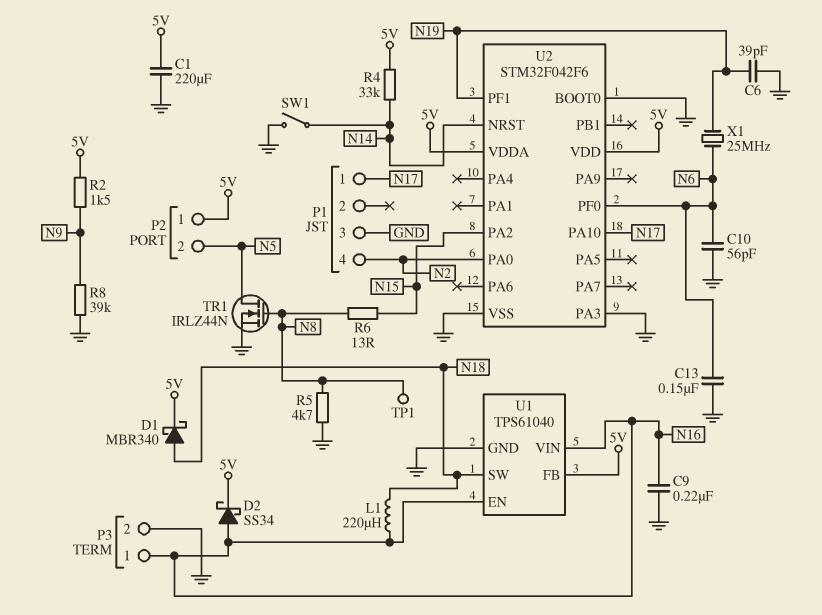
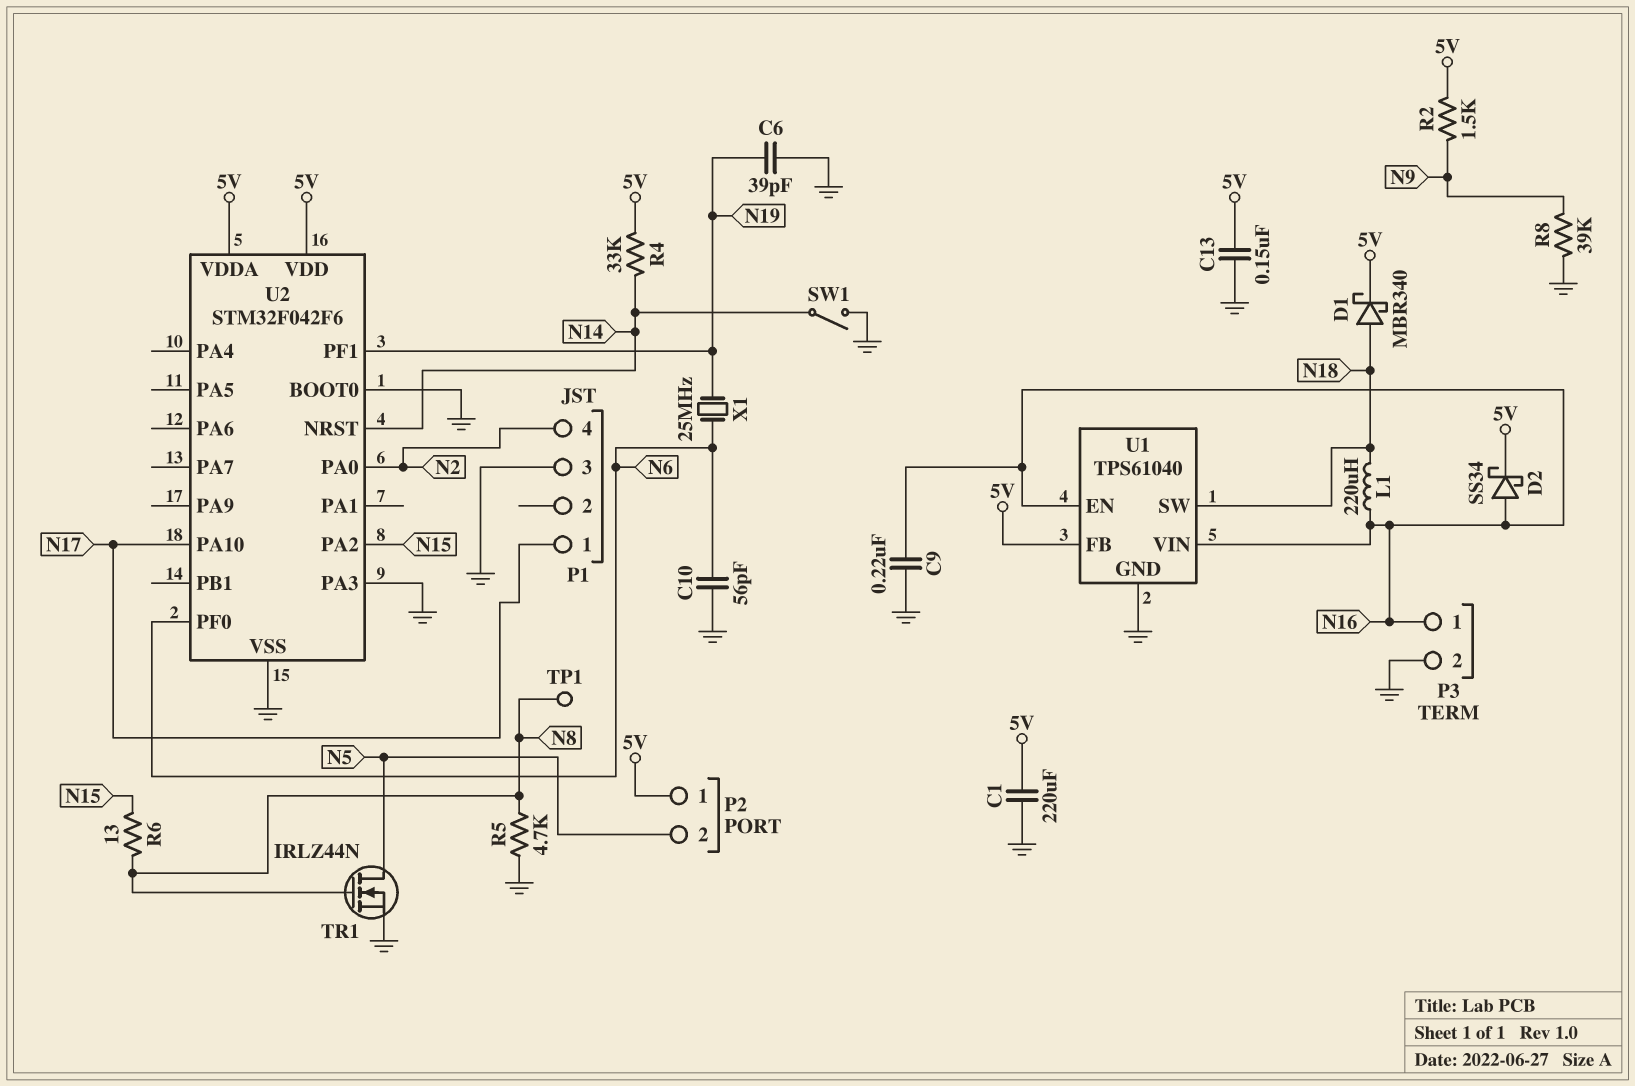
C13: 150nF (GND, N6) -> 150nF (5V, GND)

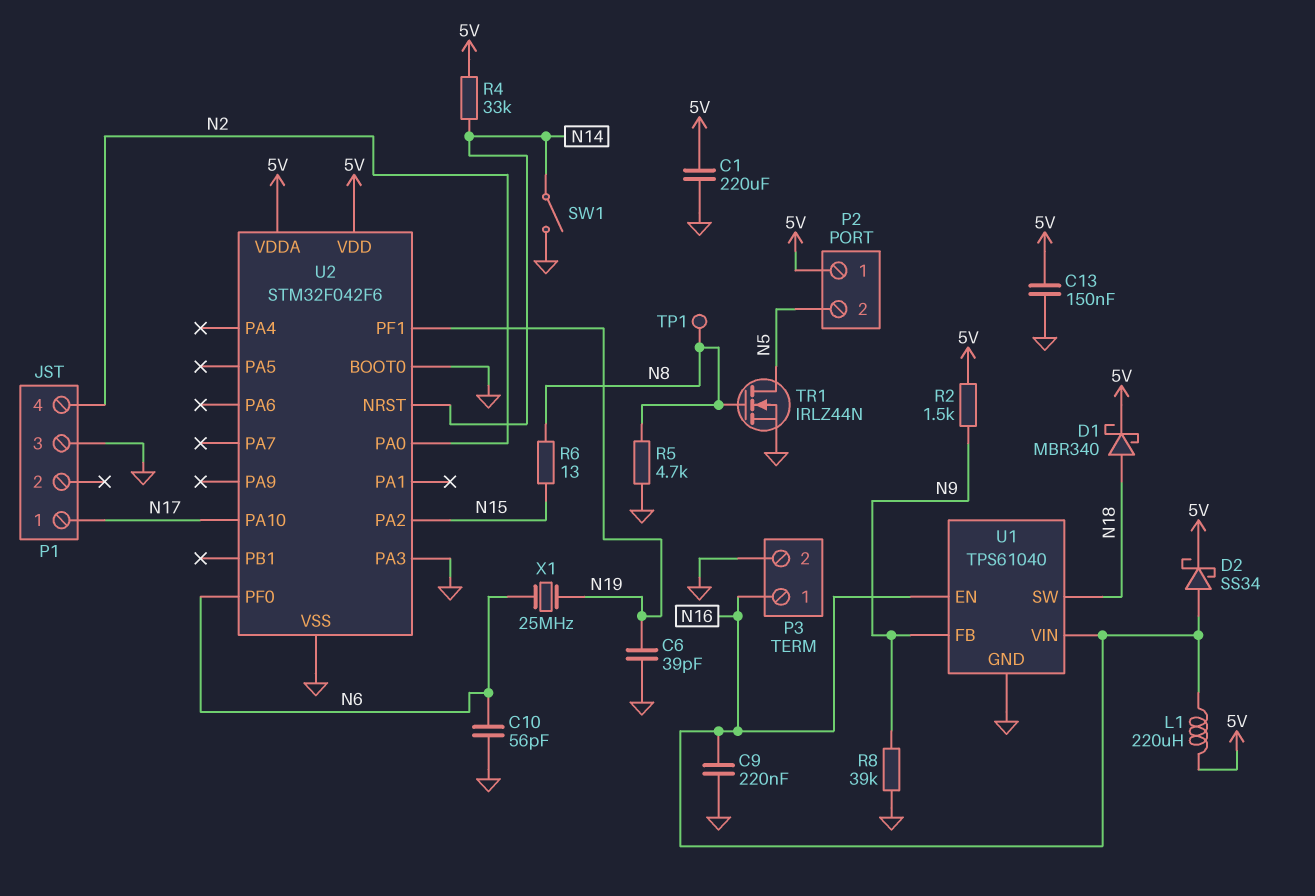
L1: 220uH (N16, N18) -> 220uH (5V, N16)
U1 pin FB: 5V -> N9

